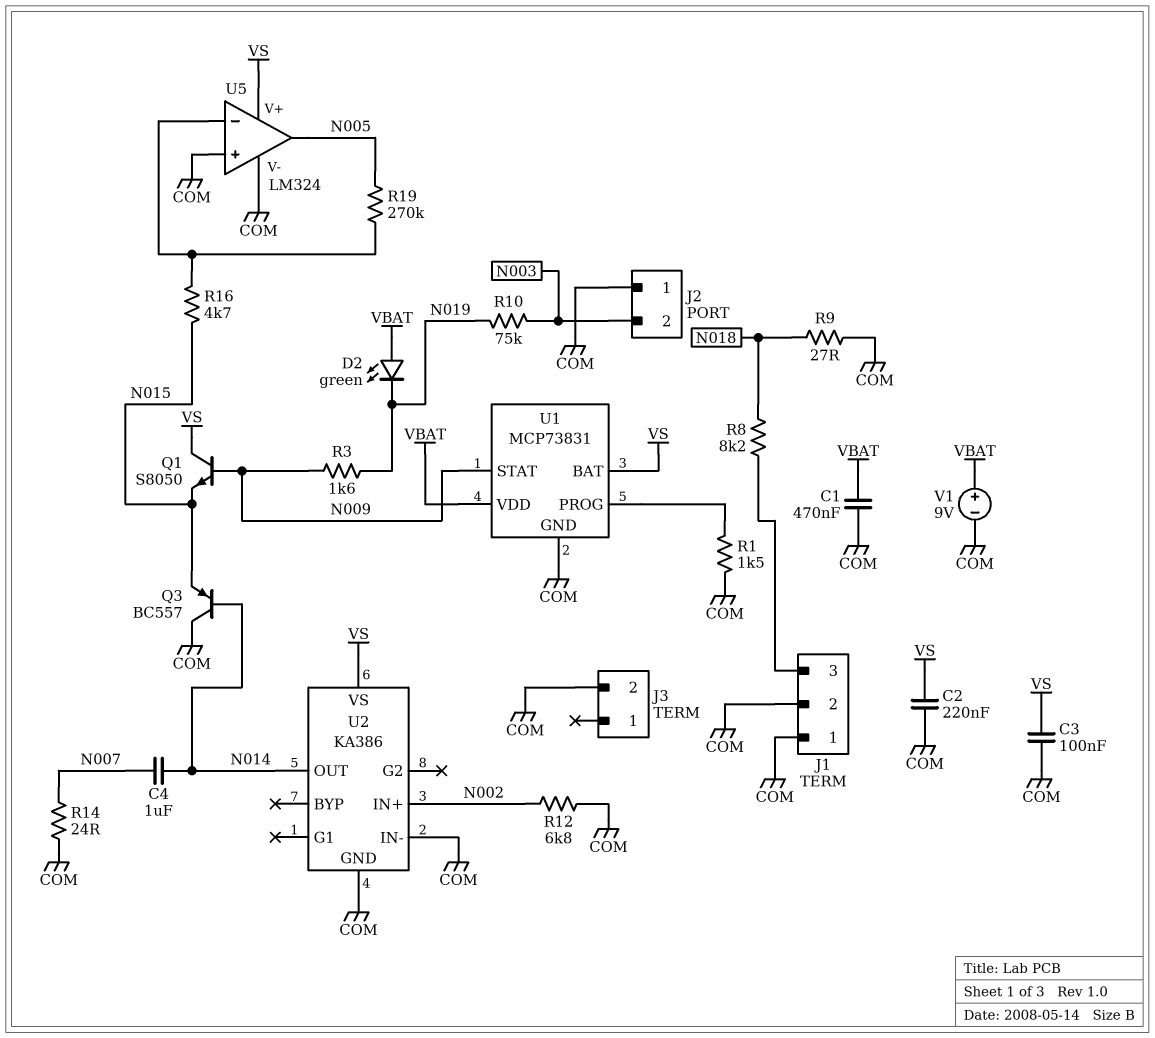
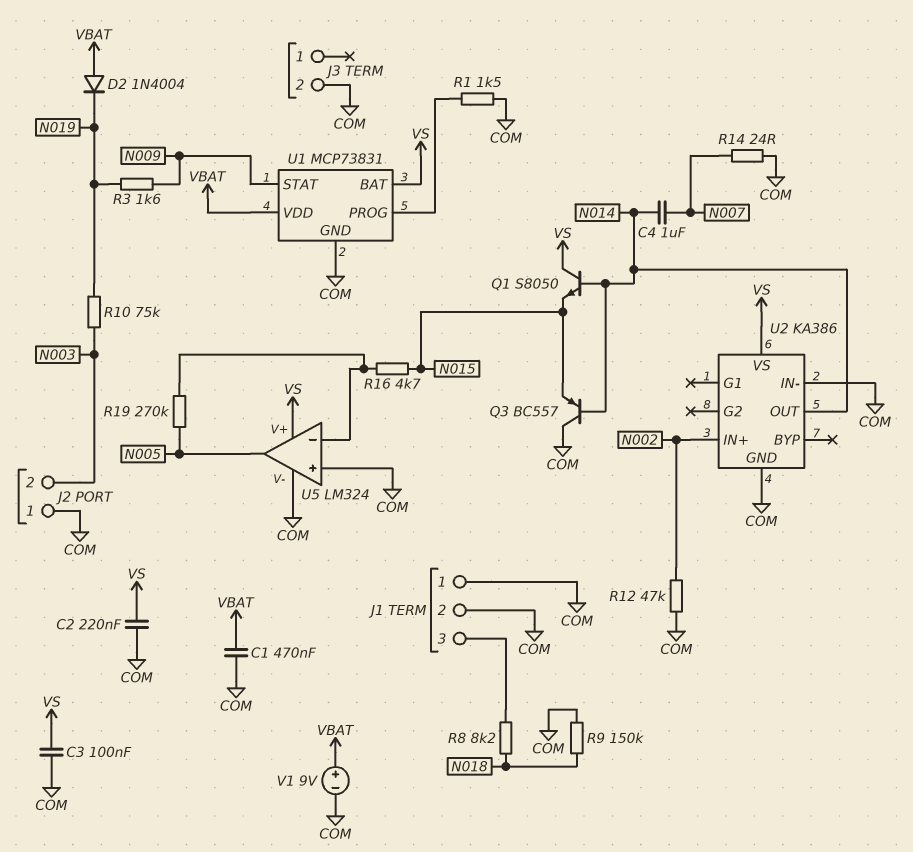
D2: LED green (A VBAT, K N019) -> diode 1N4004 (A VBAT, K N019)
Q1: NPN S8050 (B N009, C VS, E N015) -> NPN S8050 (B N014, C VS, E N015)
R9: 27 (COM, N018) -> 150k (COM, N018)
R12: 6.8k (COM, N002) -> 47k (COM, N002)

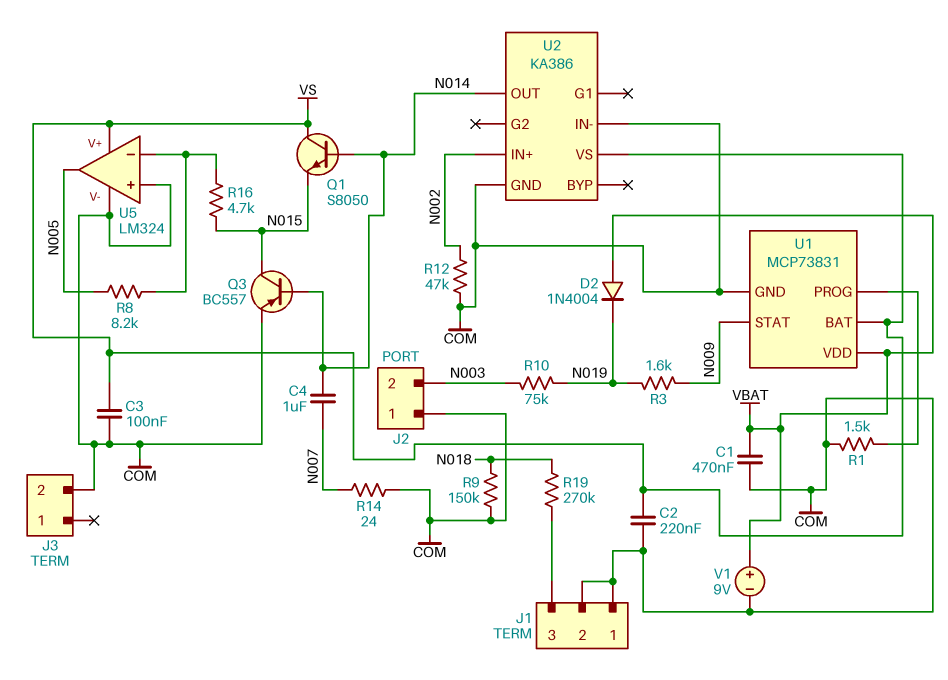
Q3: PNP BC557 (B N014, C COM, E N015) -> PNP BC557 (B N014, C N015, E COM)
R8: 8.2k (J1/3, N018) -> 8.2k (N005, U5/in-)
R19: 270k (N005, U5/in-) -> 270k (J1/3, N018)

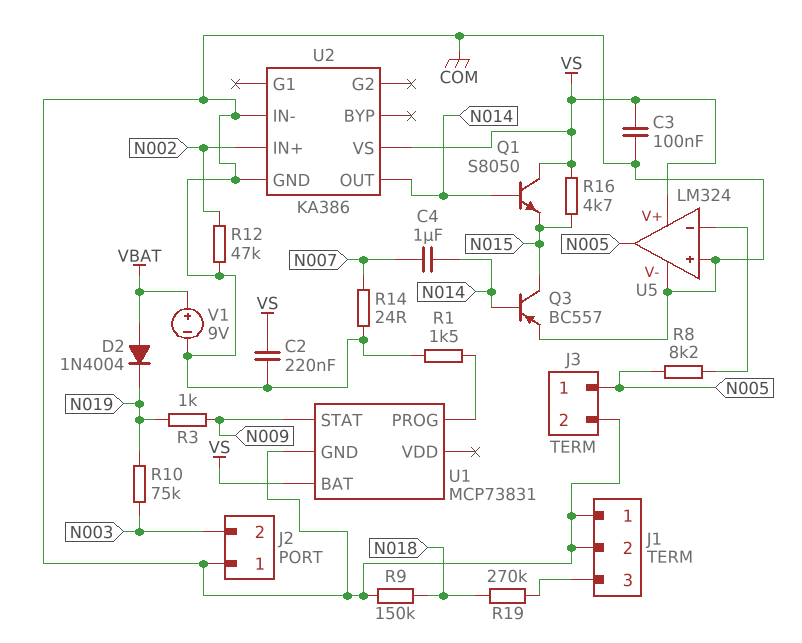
C1: 470nF (COM, VBAT) -> none
J3 pin 1: none -> N005
R3: 1.6k (N009, N019) -> 1k (N009, N019)
R16: 4.7k (N015, U5/in-) -> 4.7k (N015, VS)
U1 pin VDD: VBAT -> none

